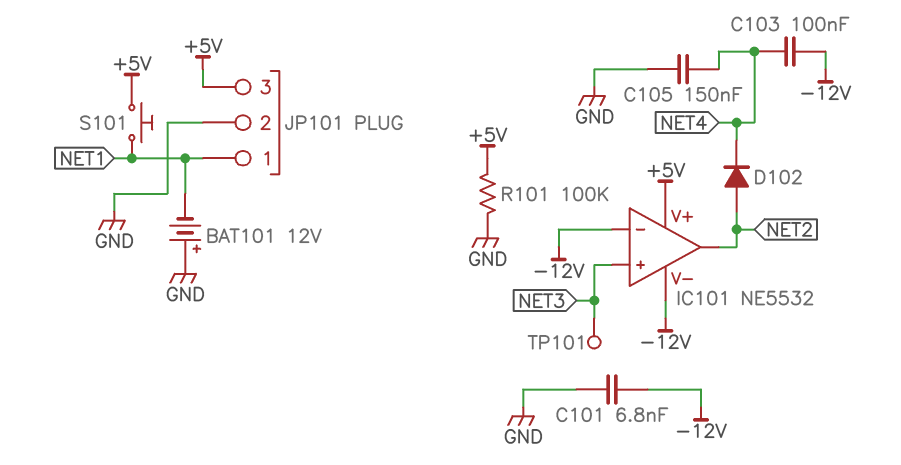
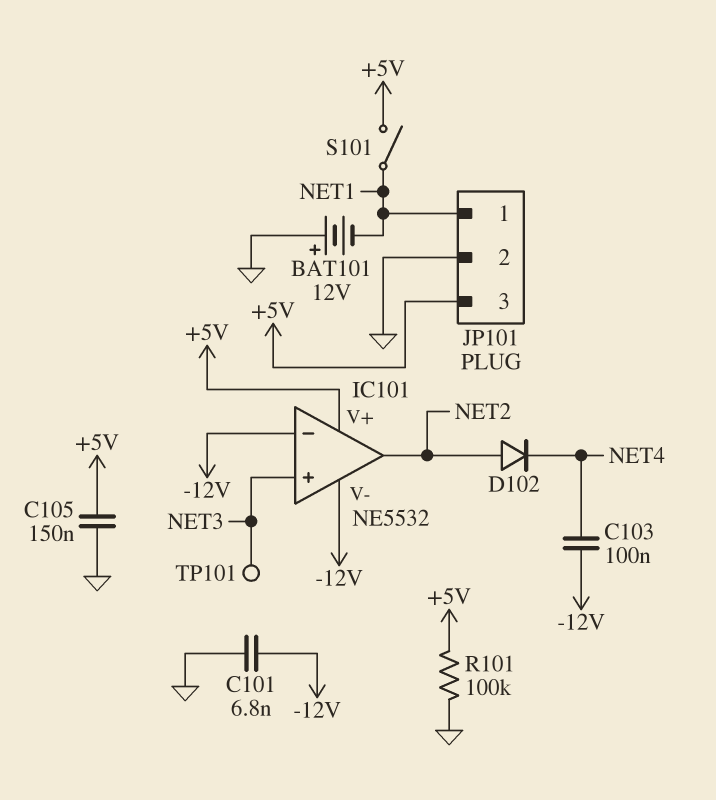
C105: 150nF (GND, NET4) -> 150nF (+5V, GND)
S101: button (+5V, NET1) -> switch (+5V, NET1)

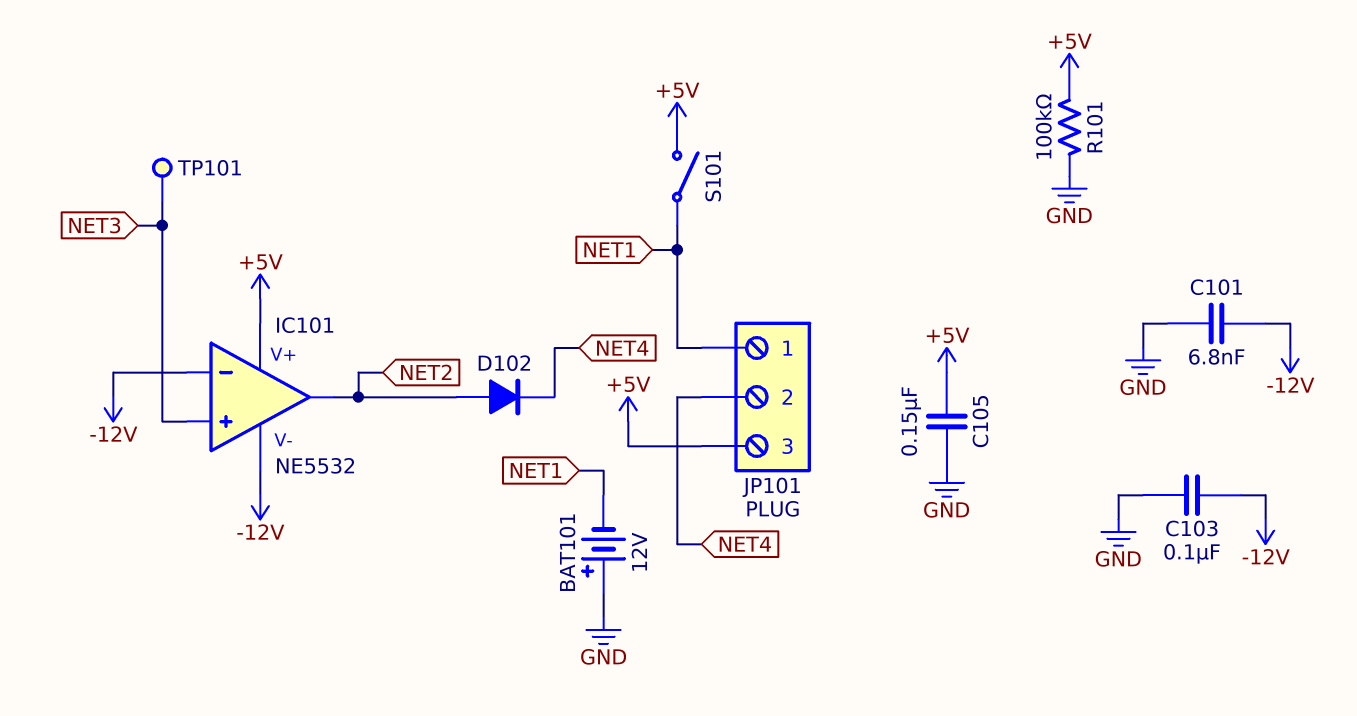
C103: 100nF (-12V, NET4) -> 100nF (-12V, GND)
JP101 pin 2: GND -> NET4

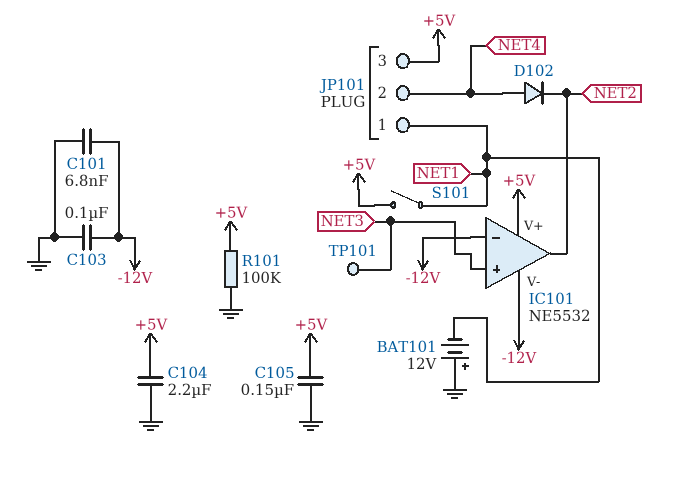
C104: none -> 2.2uF (+5V, GND)
D102: diode (A NET2, K NET4) -> diode (A NET4, K NET2)

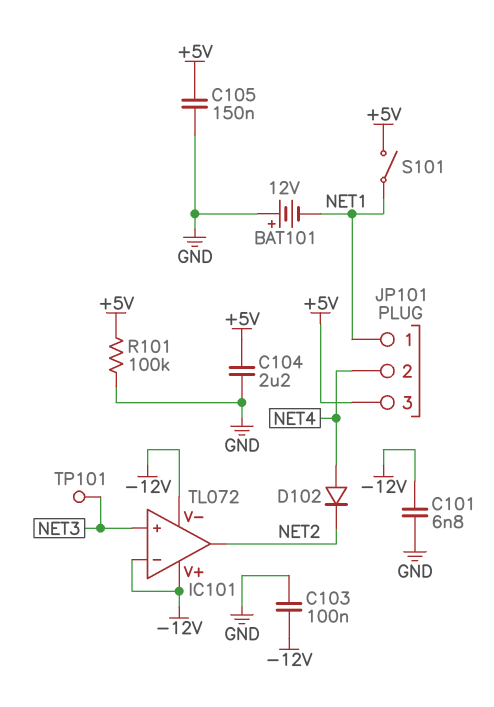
IC101: NE5532 -> TL072
IC101 pin V+: +5V -> -12V

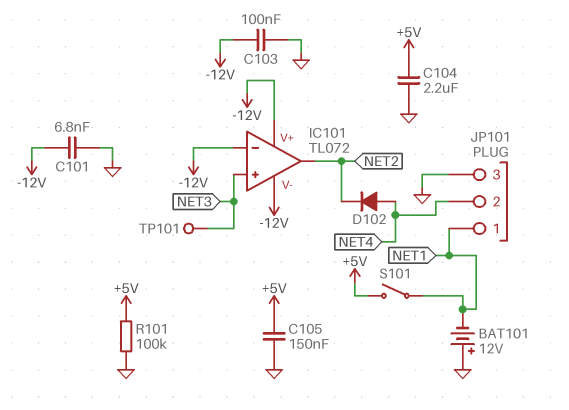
JP101 pin 3: +5V -> GND

